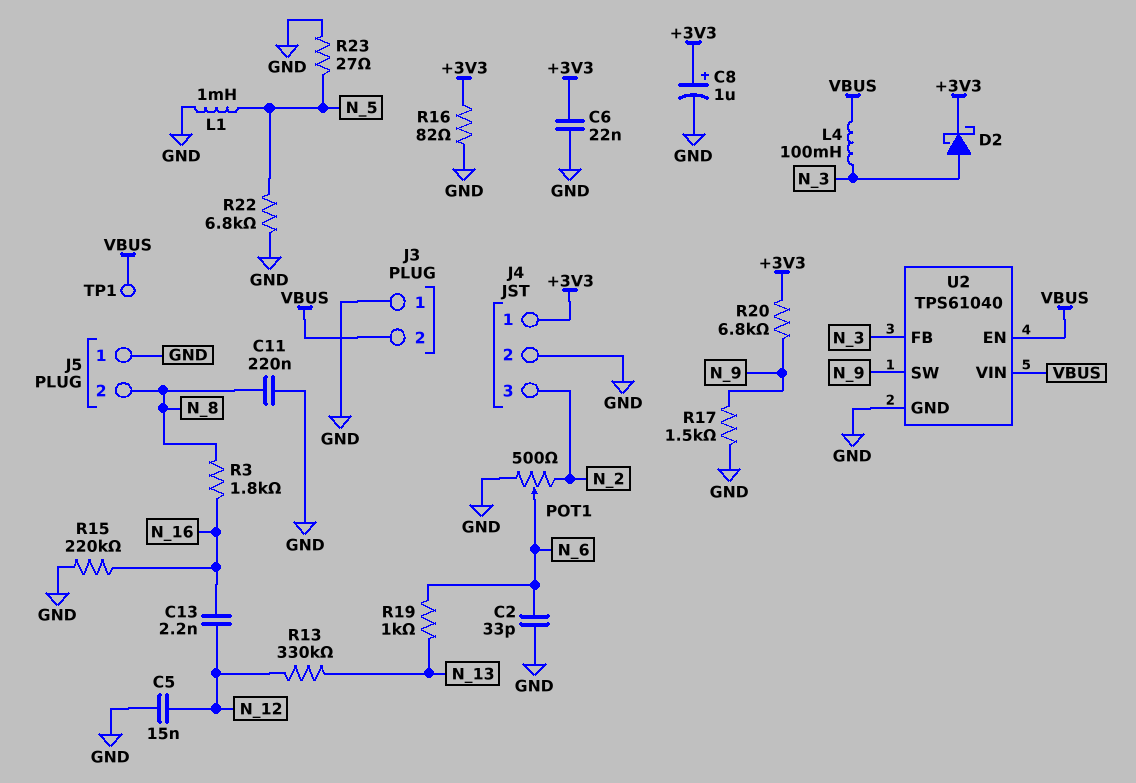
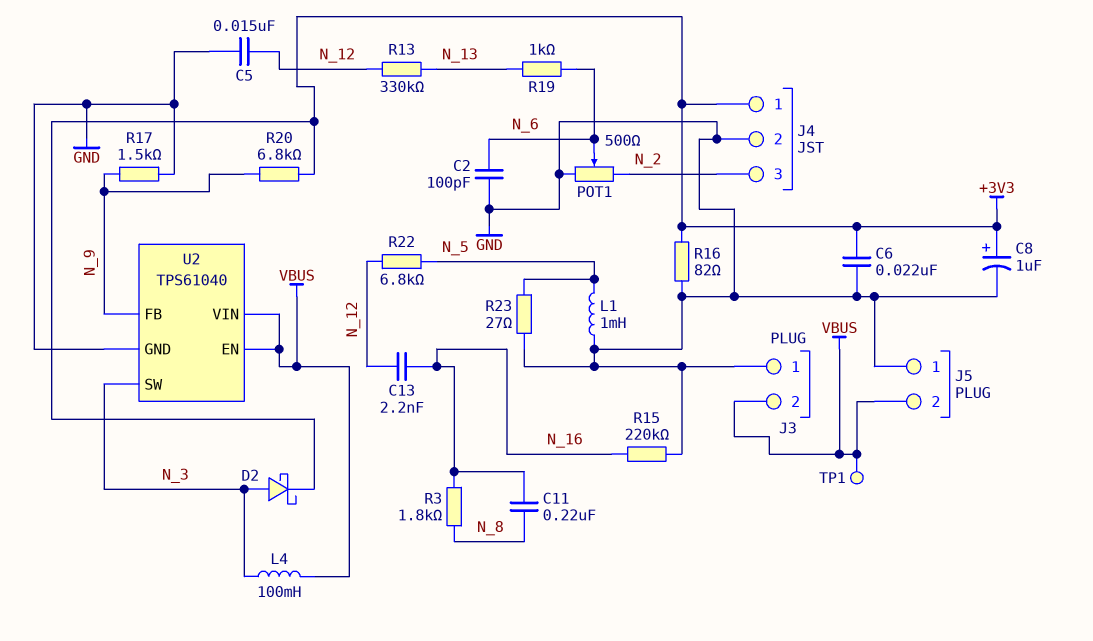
C2: 33pF (GND, N_6) -> 100pF (GND, N_6)
C11: 220nF (GND, N_8) -> 220nF (N_8, N_16)
J5 pin 2: N_8 -> VBUS
R22: 6.8k (GND, N_5) -> 6.8k (N_5, N_12)
U2 pin FB: N_3 -> N_9
U2 pin SW: N_9 -> N_3

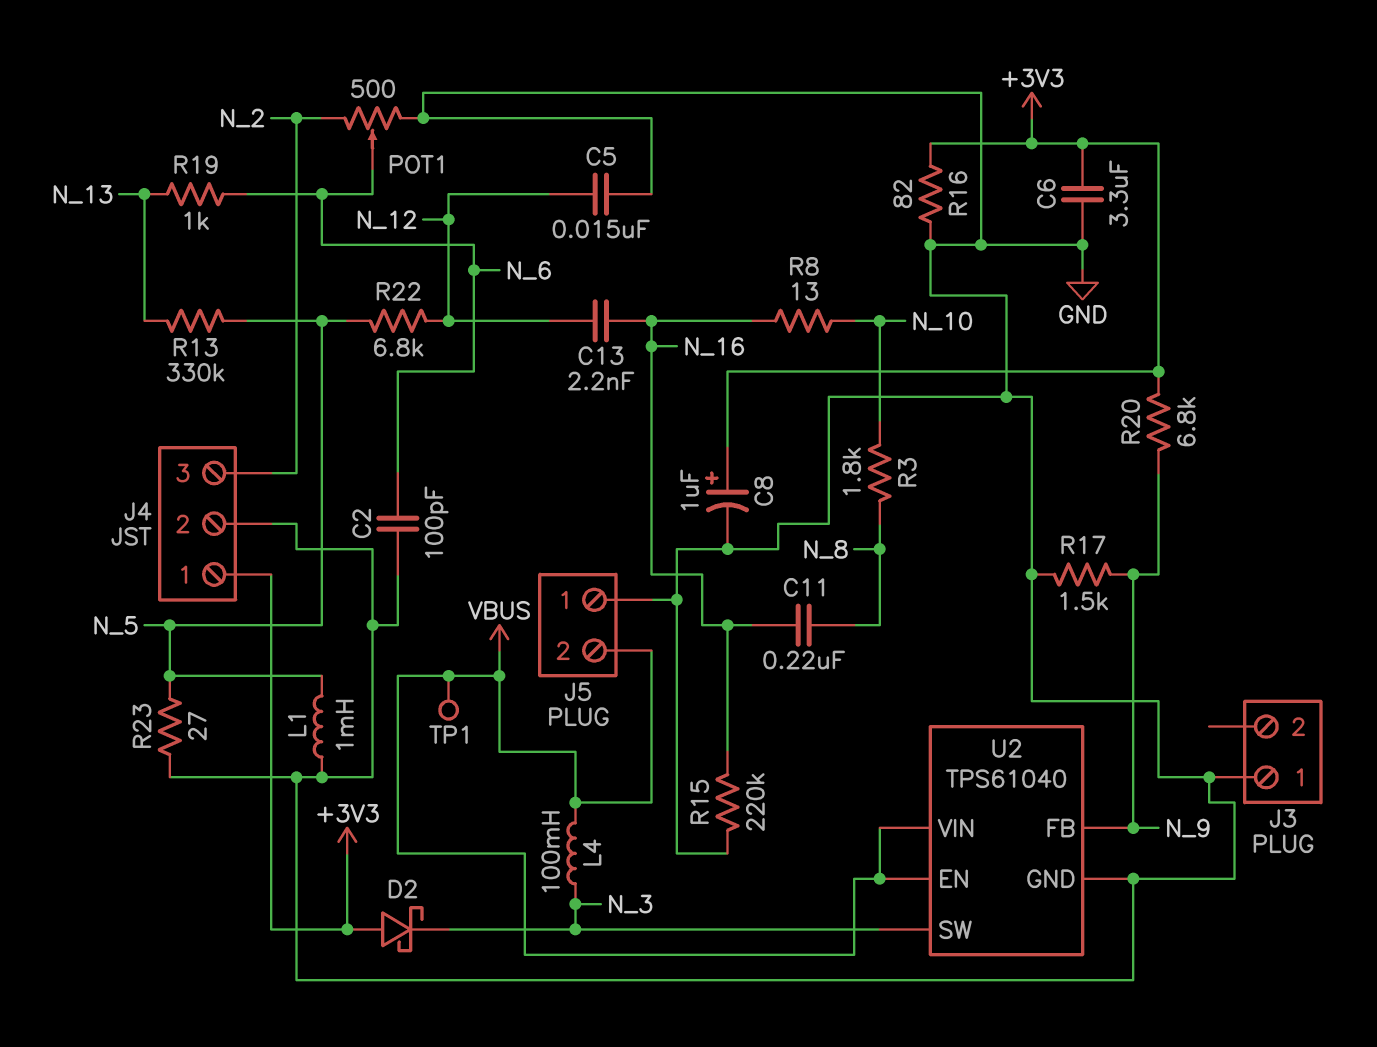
C6: 22nF (+3V3, GND) -> 3.3uF (+3V3, GND)
D2: schottky (A N_3, K +3V3) -> schottky (A +3V3, K N_3)
J3 pin 2: VBUS -> none
R3: 1.8k (N_8, N_16) -> 1.8k (N_8, N_10)
R8: none -> 13 (N_10, N_16)
R13: 330k (N_12, N_13) -> 330k (N_5, N_13)

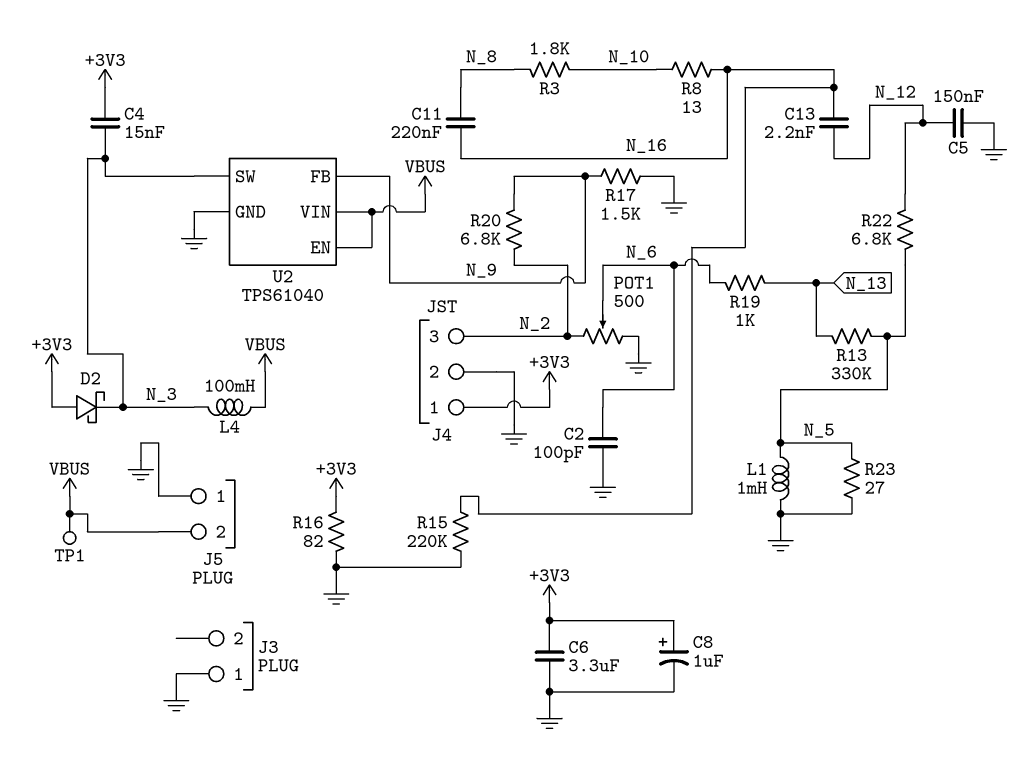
C4: none -> 15nF (+3V3, N_3)
C5: 15nF (GND, N_12) -> 150nF (GND, N_12)
R20: 6.8k (+3V3, N_9) -> 6.8k (N_2, N_9)

